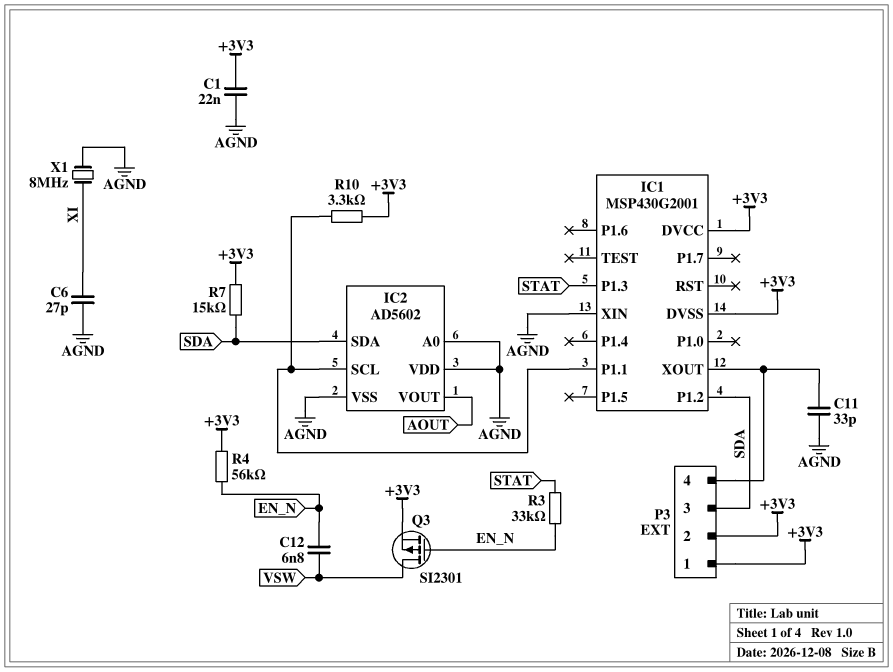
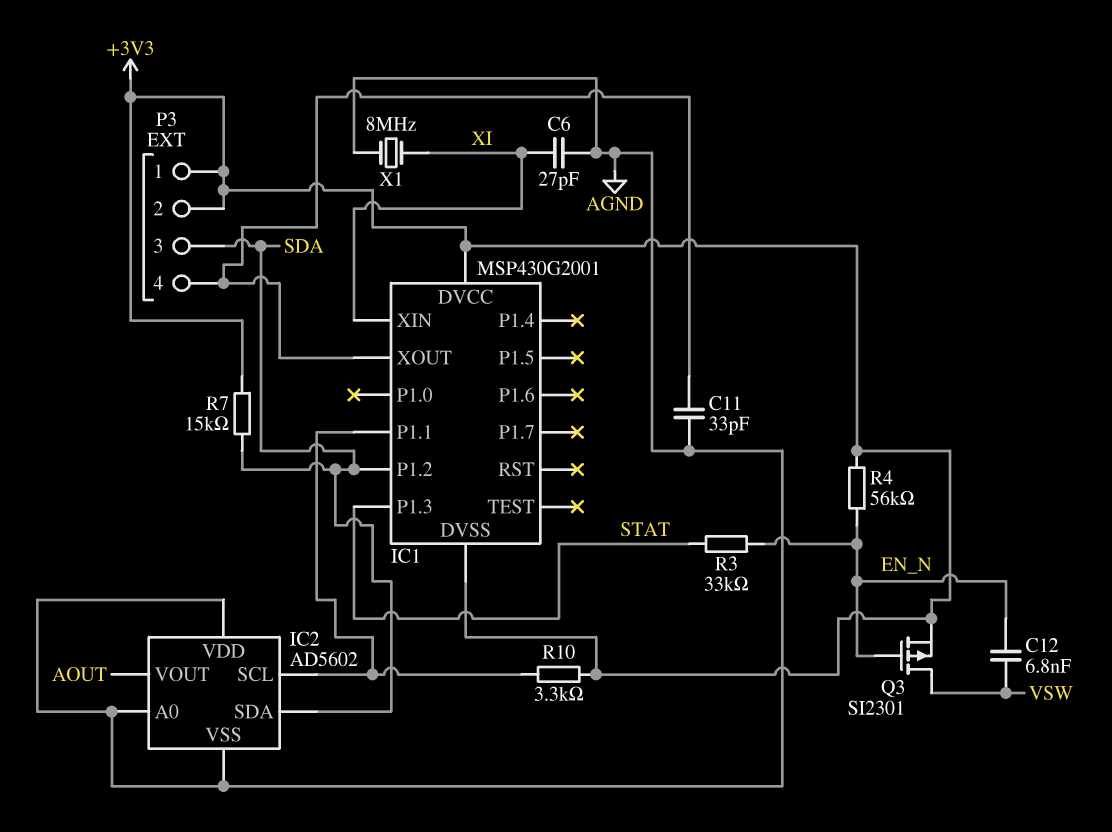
C1: 22nF (+3V3, AGND) -> none
IC1 pin XIN: AGND -> XI

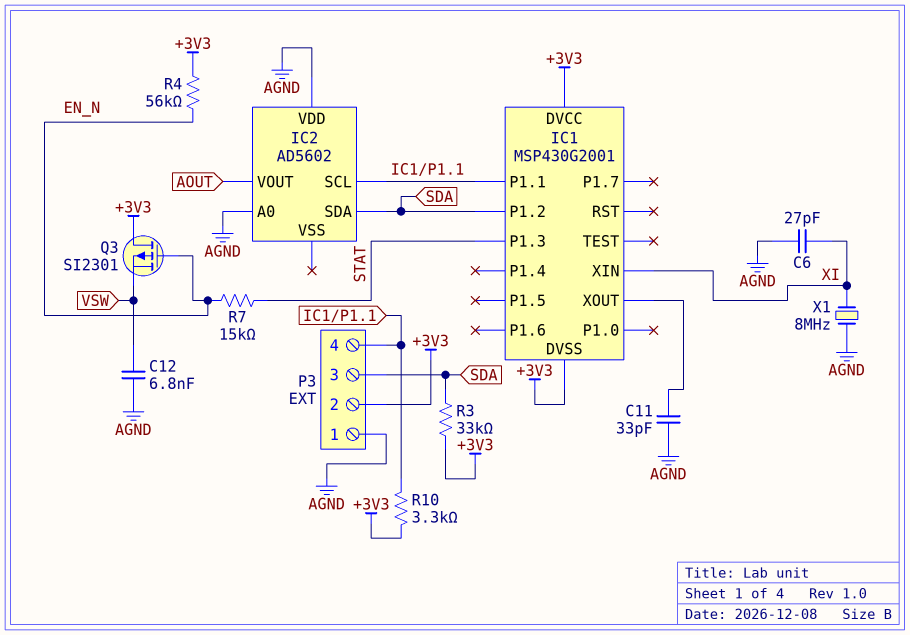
C12: 6.8nF (EN_N, VSW) -> 6.8nF (AGND, VSW)
IC2 pin VSS: AGND -> none
P3 pin 1: +3V3 -> AGND
P3 pin 4: IC1/XOUT -> IC1/P1.1
Q3: PMOS SI2301 (G EN_N, D VSW, S +3V3) -> PMOS SI2301 (G EN_N, D +3V3, S VSW)
R3: 33k (EN_N, STAT) -> 33k (+3V3, SDA)
R7: 15k (+3V3, SDA) -> 15k (EN_N, STAT)

